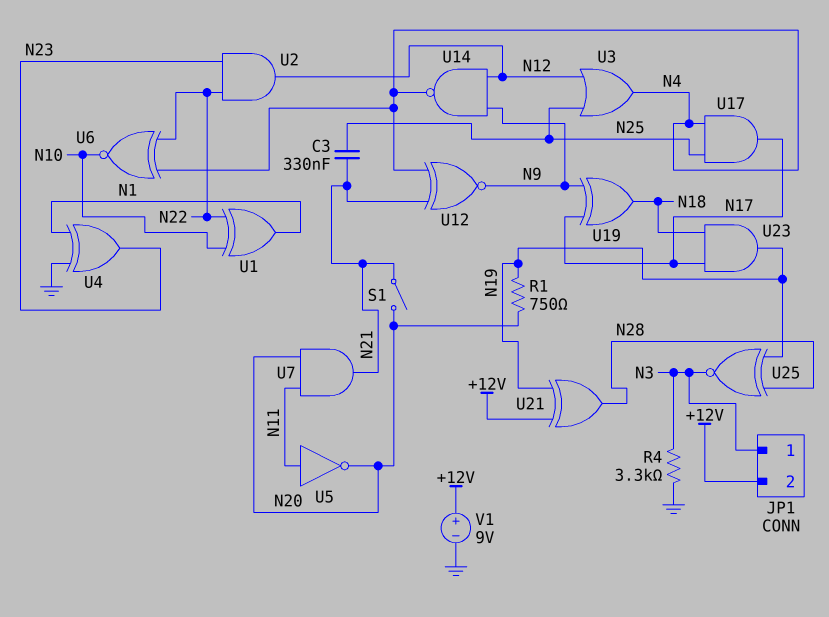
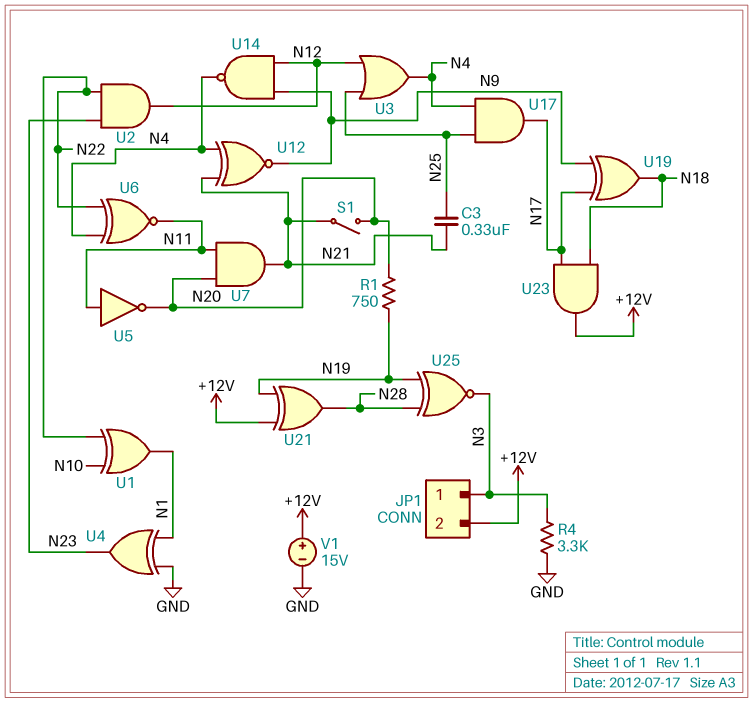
U6: XNOR (in N4, in N22, out N10) -> XNOR (in N4, in N22, out N11)
U23: AND (in N17, in N18, out N19) -> AND (in N17, in N18, out +12V)
V1: 9V (plus +12V, minus GND) -> 15V (plus +12V, minus GND)

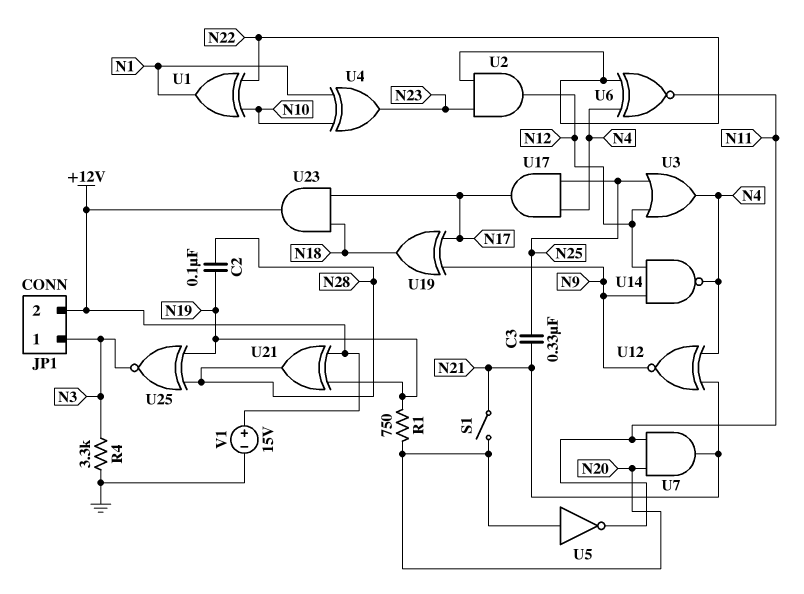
C2: none -> 100nF (N19, N28)
U4: XOR (in GND, in N1, out N23) -> XOR (in N1, in N10, out N23)
U5: NOT (in N11, out N20) -> NOT (in N20, out N11)

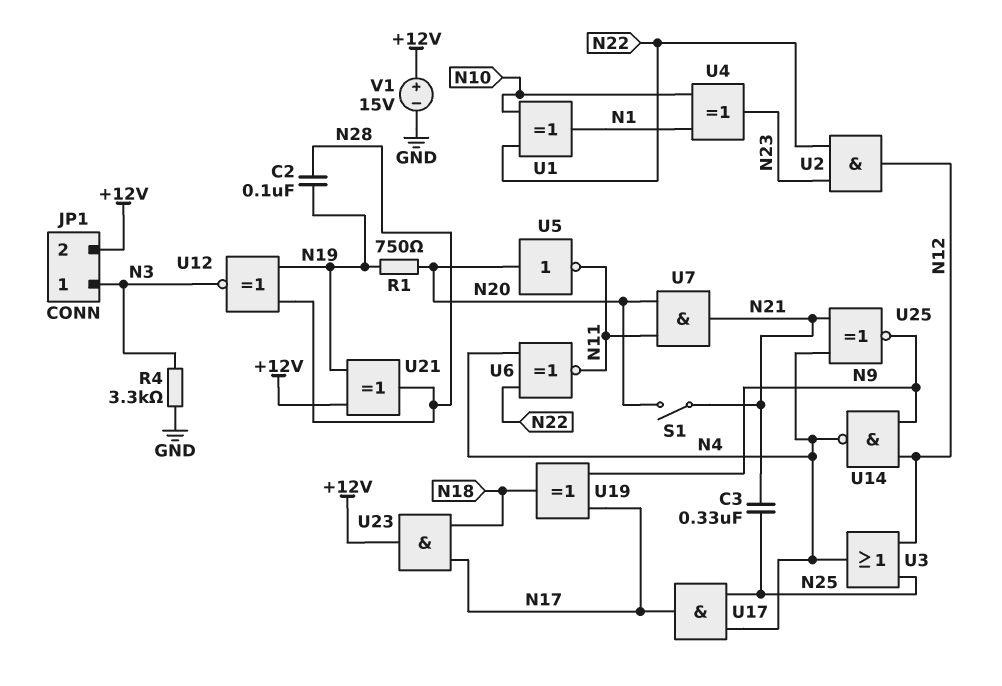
U12: XNOR (in N4, in N21, out N9) -> XNOR (in N19, in N28, out N3)
U25: XNOR (in N19, in N28, out N3) -> XNOR (in N4, in N21, out N9)

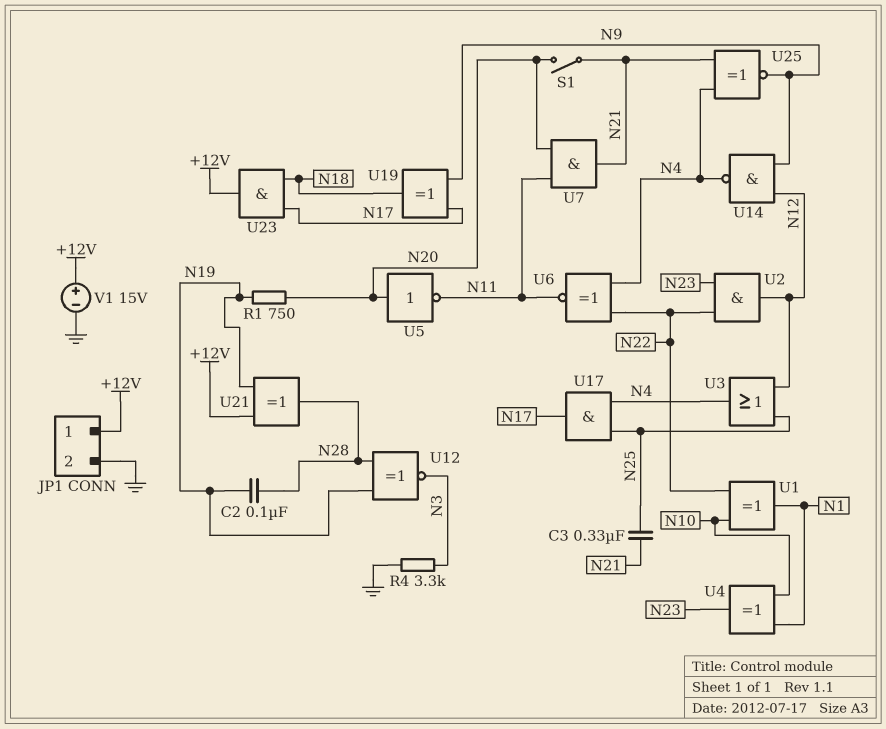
JP1 pin 1: N3 -> +12V
JP1 pin 2: +12V -> GND

